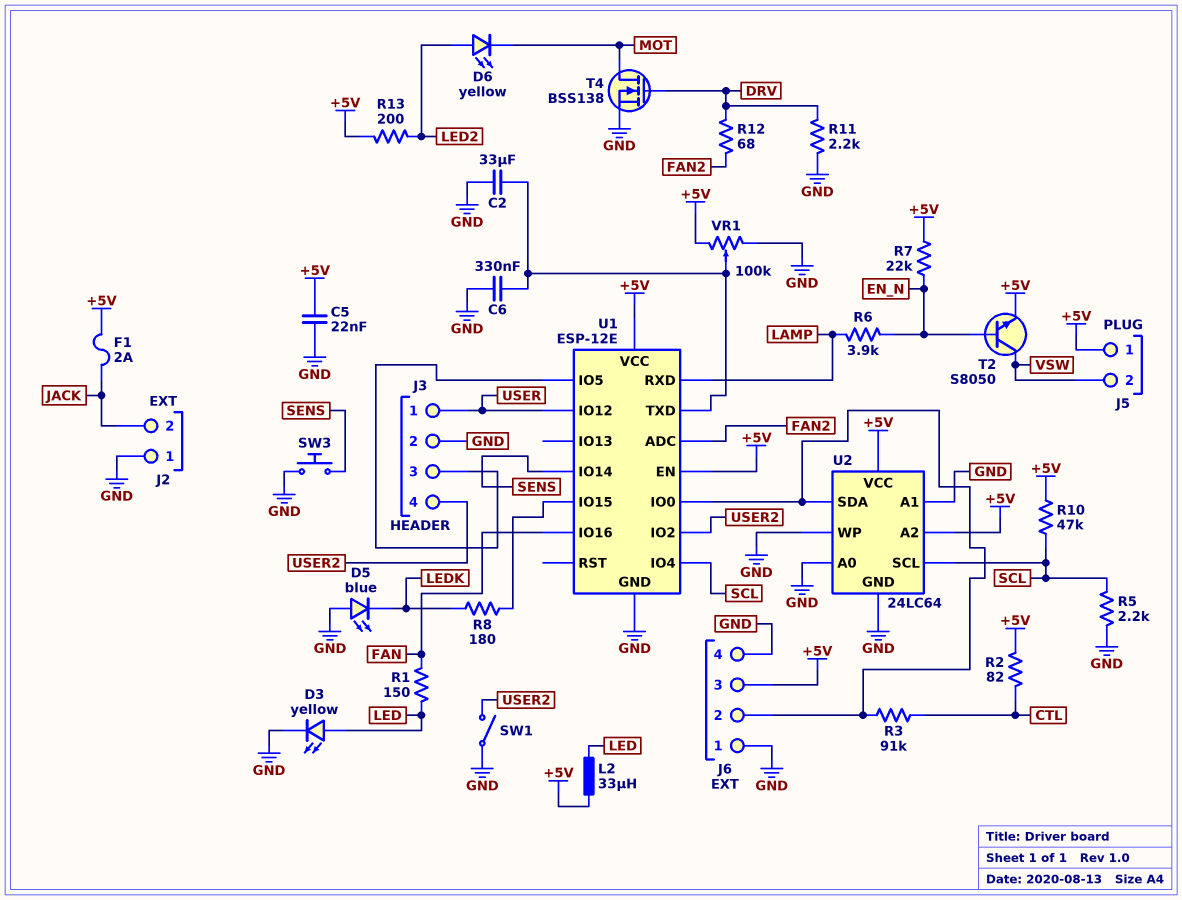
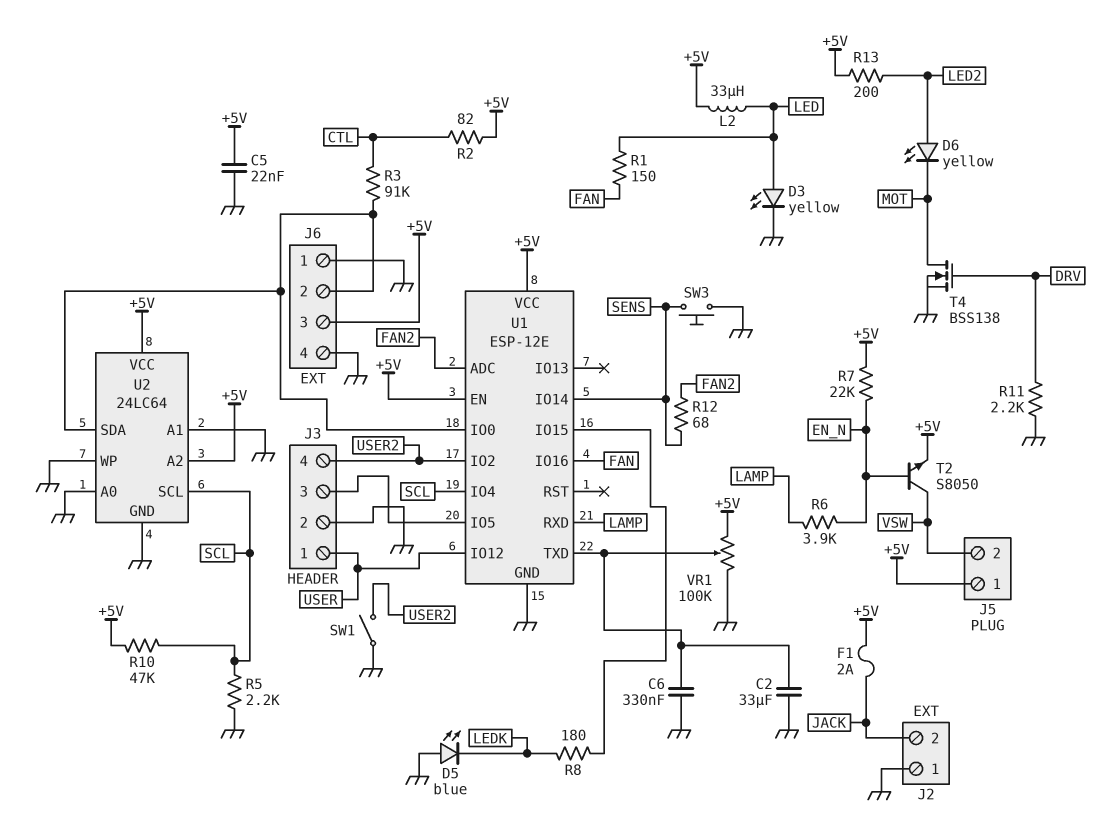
R12: 68 (DRV, FAN2) -> 68 (FAN2, SENS)

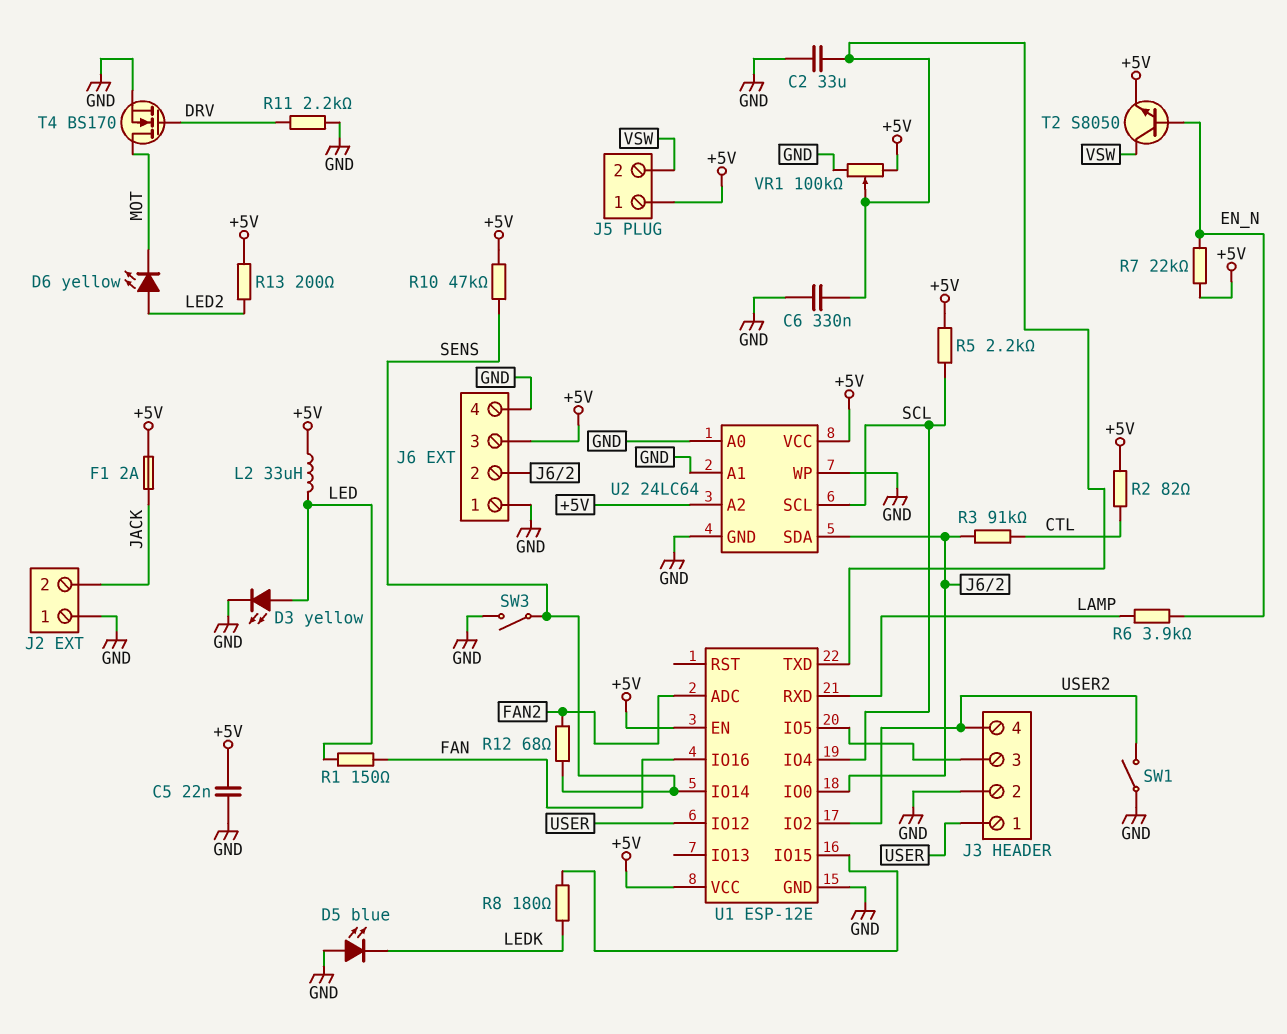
R5: 2.2k (GND, SCL) -> 2.2k (+5V, SCL)
R10: 47k (+5V, SCL) -> 47k (+5V, SENS)
SW3: button (GND, SENS) -> switch (GND, SENS)
T4: NMOS BSS138 (G DRV, D MOT, S GND) -> NMOS BS170 (G DRV, D MOT, S GND)

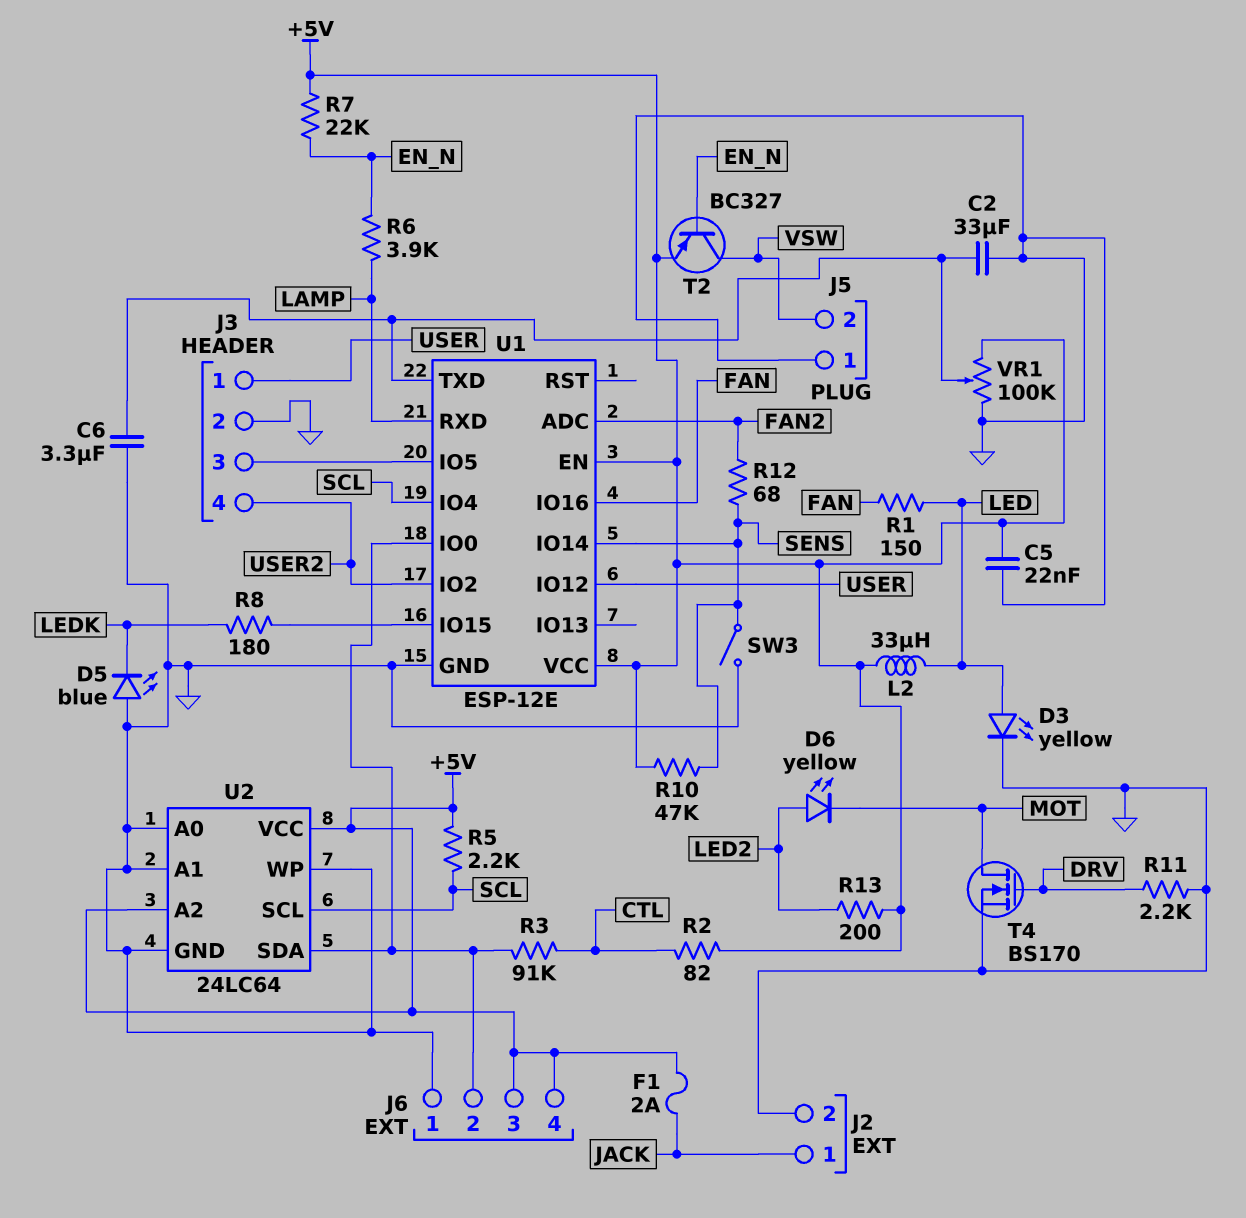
C6: 330nF (GND, U1/TXD) -> 3.3uF (GND, U1/TXD)
J2 pin 1: GND -> JACK
J2 pin 2: JACK -> GND
J5 pin 1: +5V -> GND
J6 pin 4: GND -> +5V
SW1: switch (GND, USER2) -> none
T2: NPN S8050 (B EN_N, C VSW, E +5V) -> PNP BC327 (B EN_N, C VSW, E +5V)

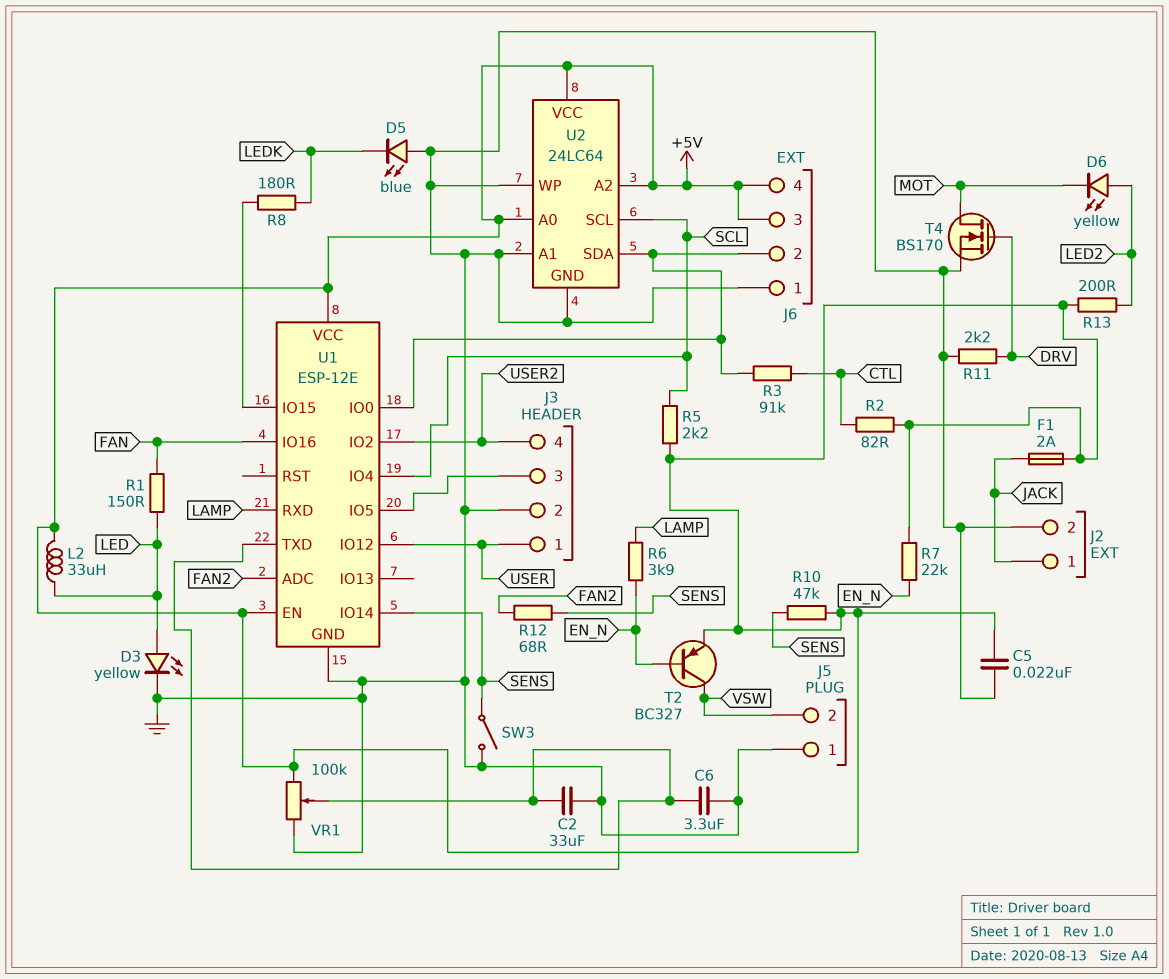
U2 pin A0: GND -> +5V

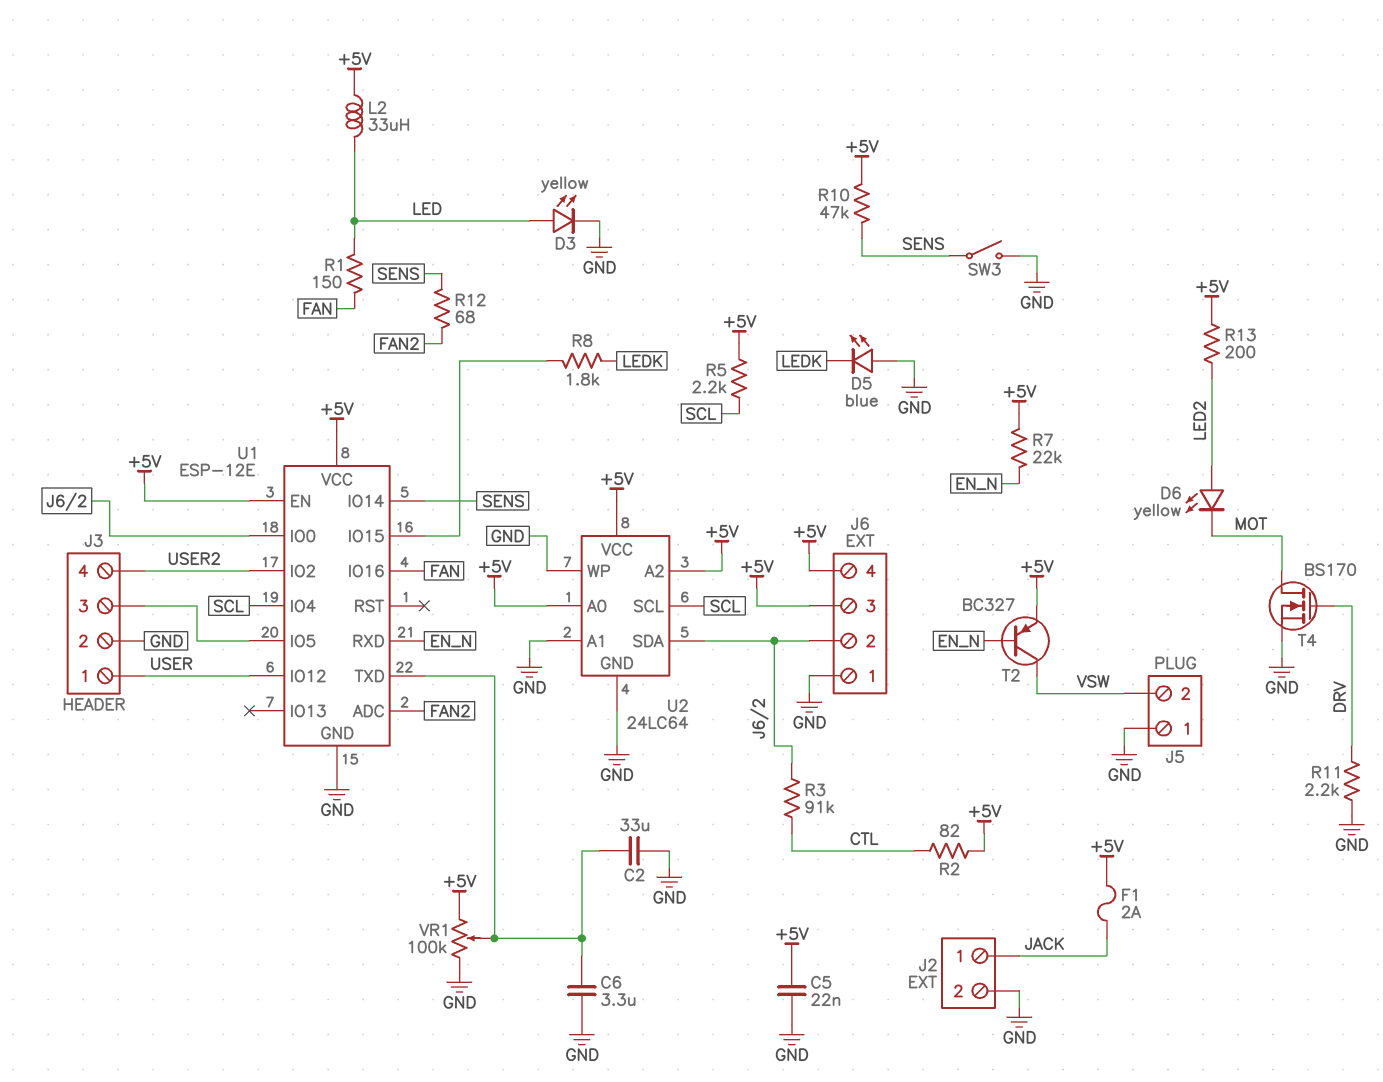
R6: 3.9k (EN_N, LAMP) -> none
R8: 180 (LEDK, U1/IO15) -> 1.8k (LEDK, U1/IO15)
U1 pin RXD: LAMP -> EN_N

